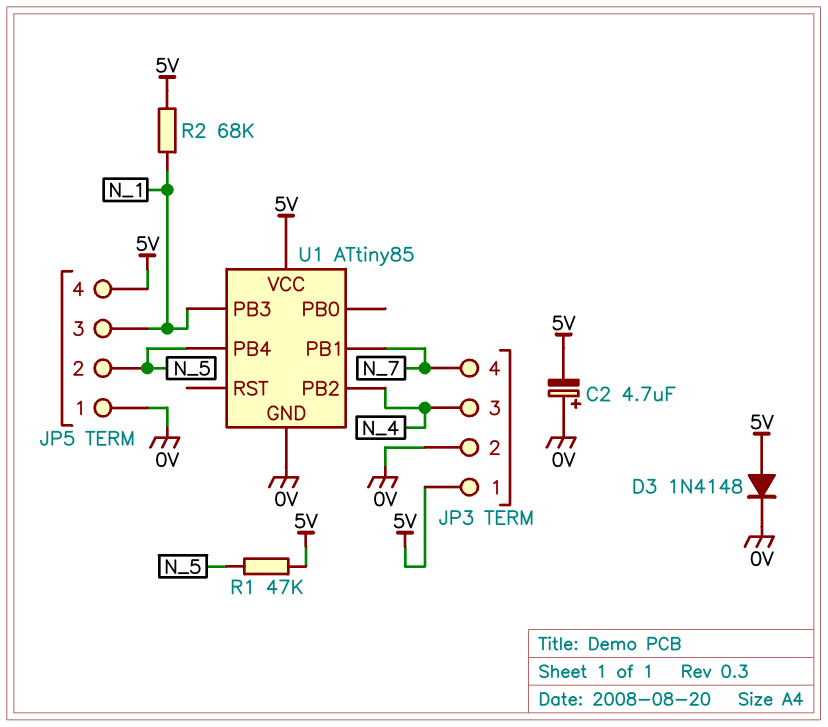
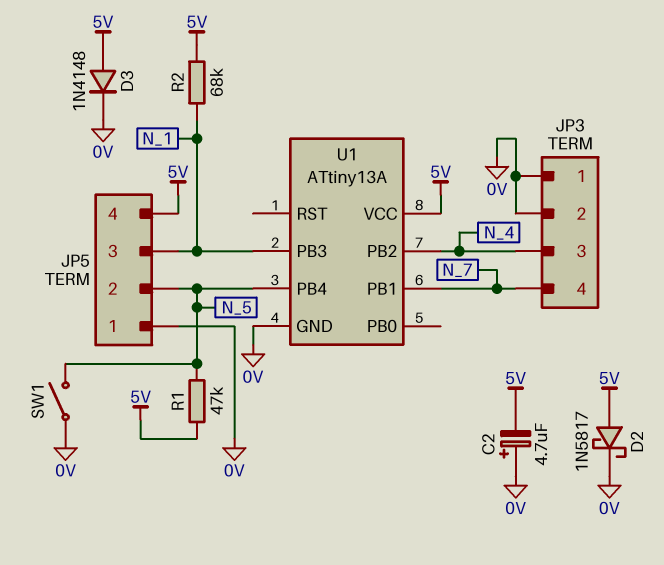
D2: none -> schottky 1N5817 (A 5V, K 0V)
JP3 pin 1: 5V -> 0V
SW1: none -> switch (0V, N_5)
U1: ATtiny85 -> ATtiny13A

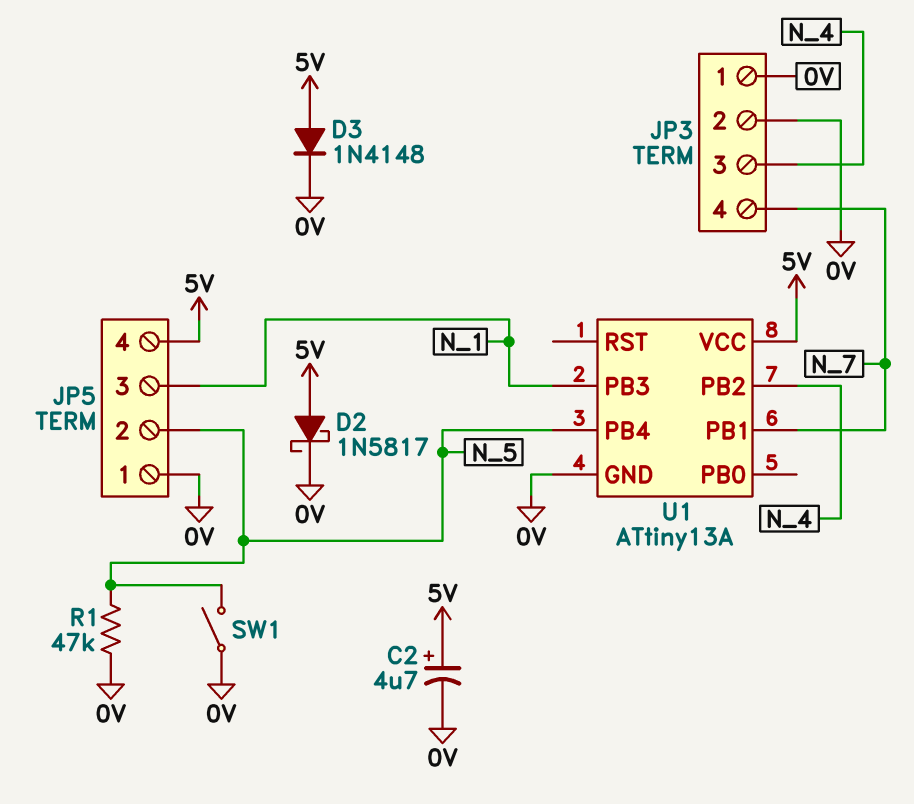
C2: 4.7uF (plus 0V, minus 5V) -> 4.7uF (plus 5V, minus 0V)
R1: 47k (5V, N_5) -> 47k (0V, N_5)
R2: 68k (5V, N_1) -> none

